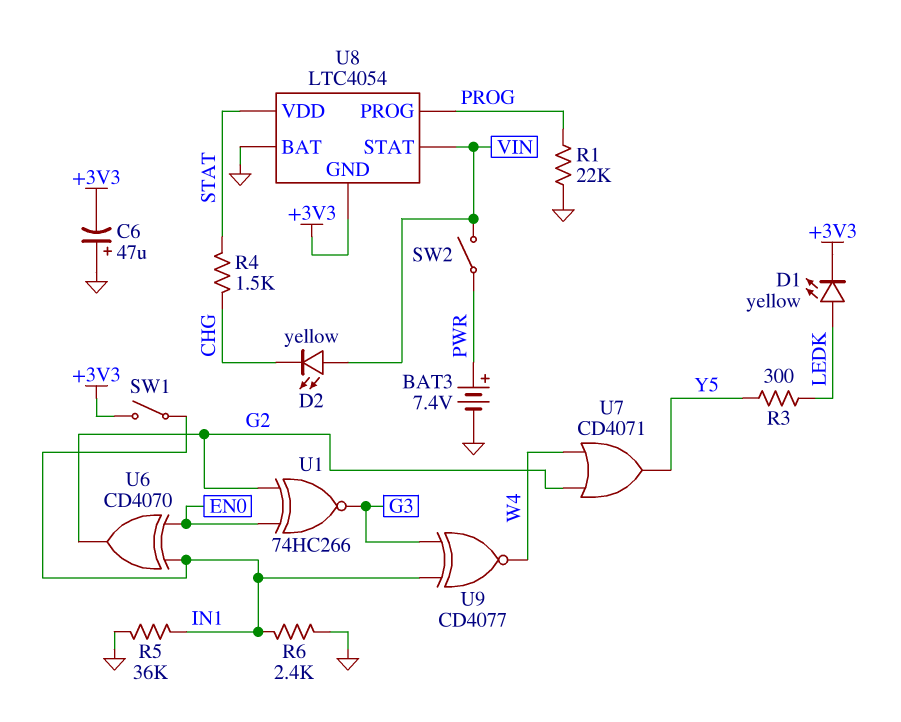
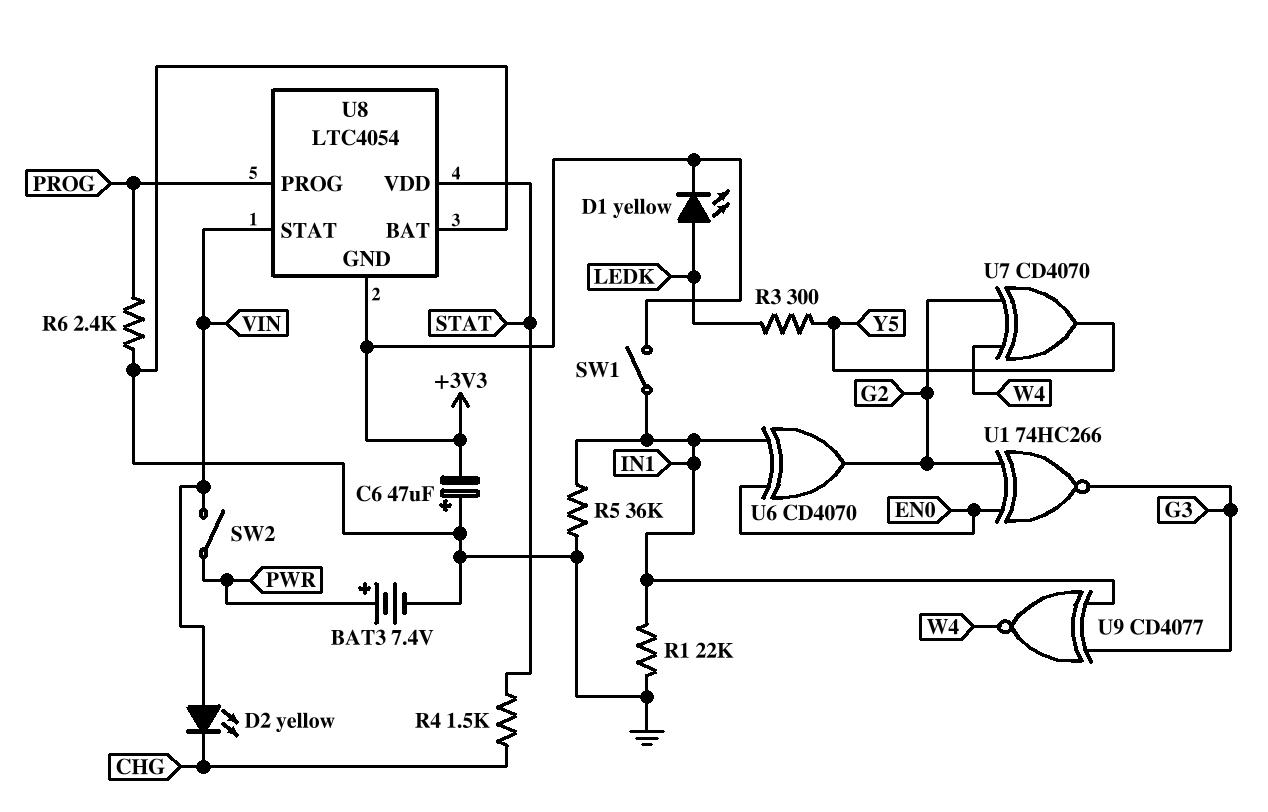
R1: 22k (GND, PROG) -> 22k (GND, IN1)
R6: 2.4k (GND, IN1) -> 2.4k (GND, PROG)
U7: OR CD4071 (in G2, in W4, out Y5) -> XOR CD4070 (in G2, in W4, out Y5)

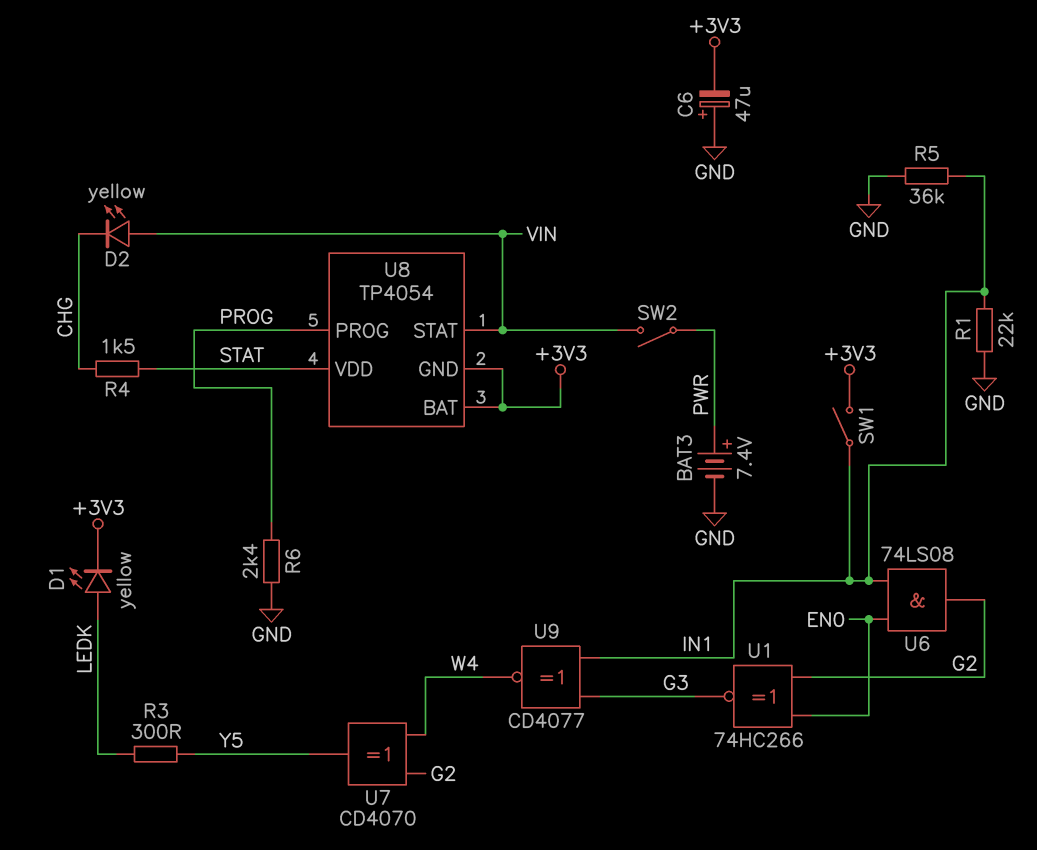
U6: XOR CD4070 (in EN0, in IN1, out G2) -> AND 74LS08 (in EN0, in IN1, out G2)
U8: LTC4054 -> TP4054
U8 pin BAT: GND -> +3V3

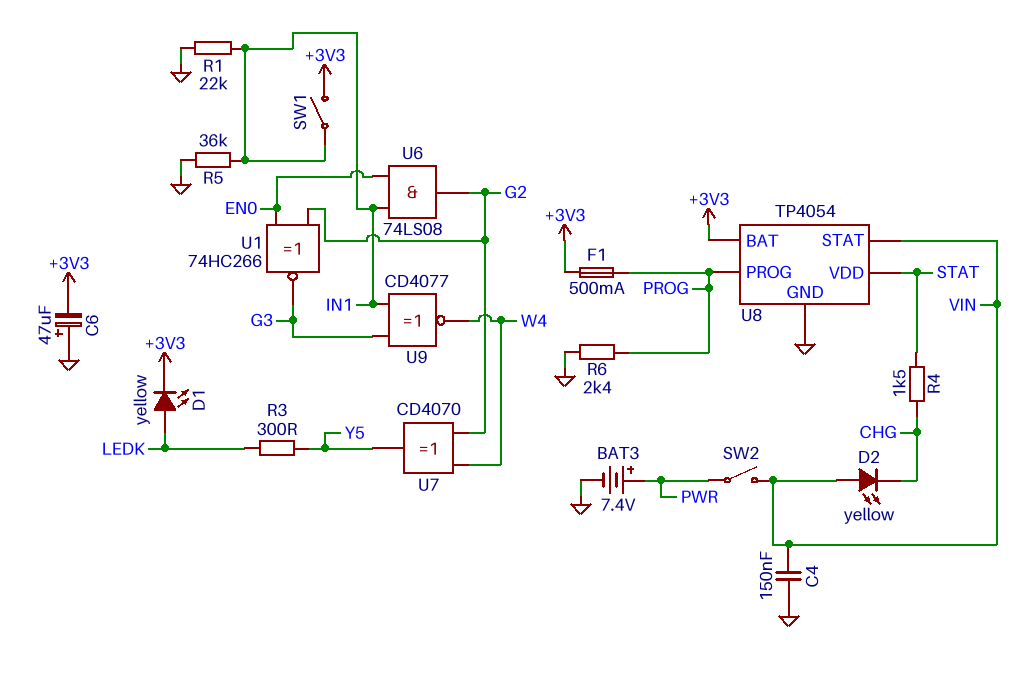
C4: none -> 150nF (GND, VIN)
F1: none -> 500mA (+3V3, PROG)
U8 pin GND: +3V3 -> GND

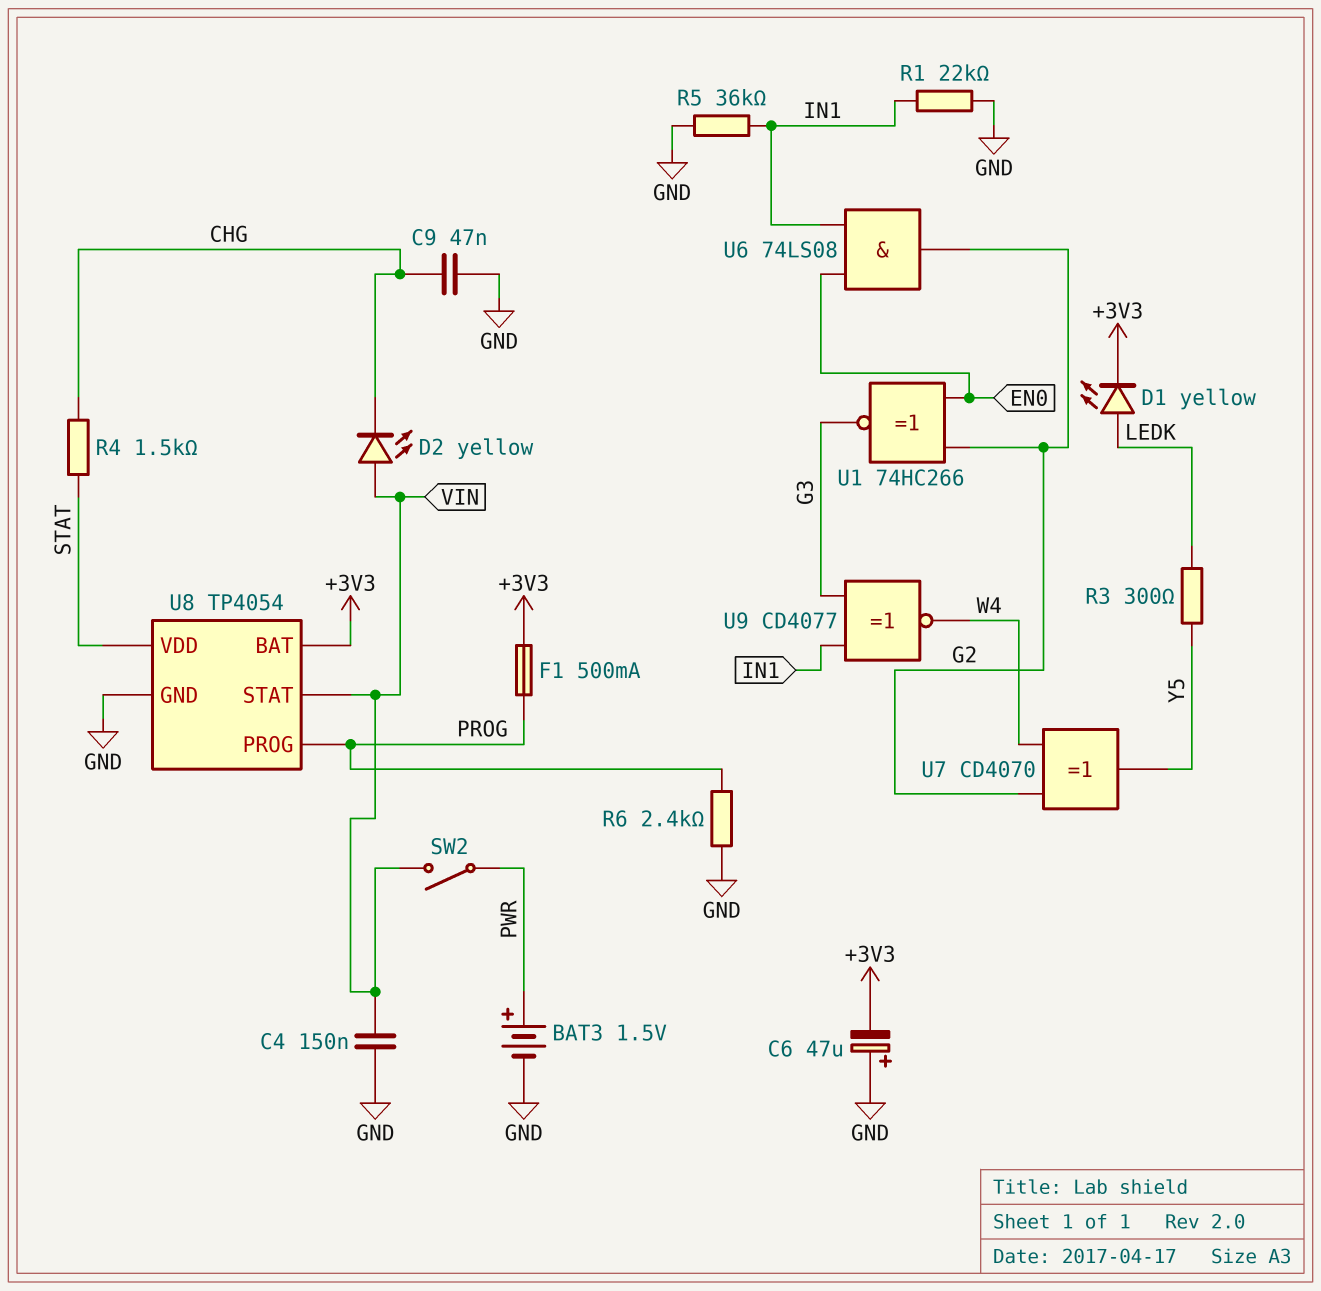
BAT3: 7.4V (plus PWR, minus GND) -> 1.5V (plus PWR, minus GND)
C9: none -> 47nF (CHG, GND)
SW1: switch (+3V3, IN1) -> none

